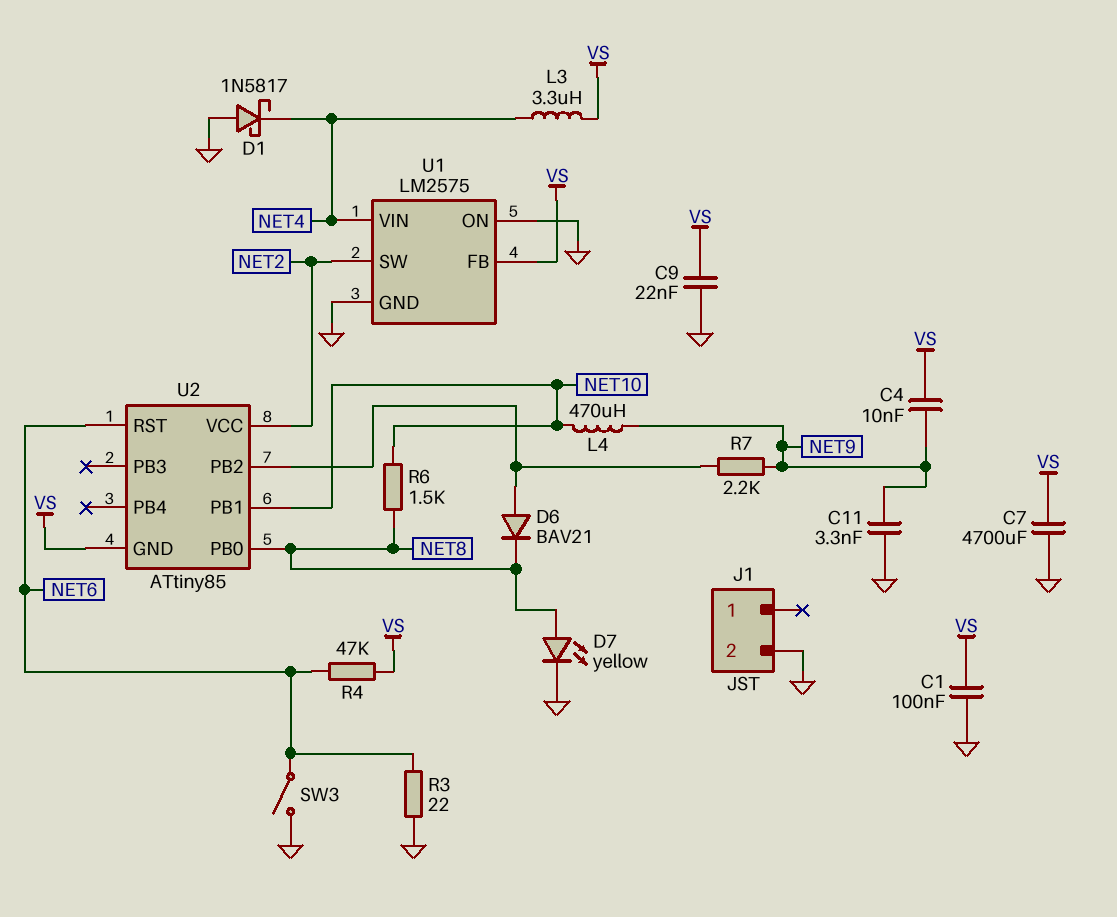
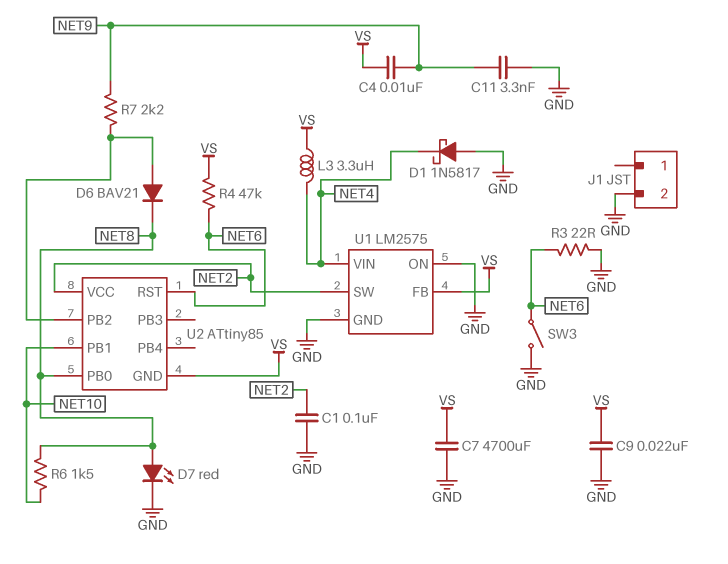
C1: 100nF (GND, VS) -> 100nF (GND, NET2)
D7: LED yellow (A NET8, K GND) -> LED red (A NET8, K GND)
L4: 470uH (NET9, NET10) -> none

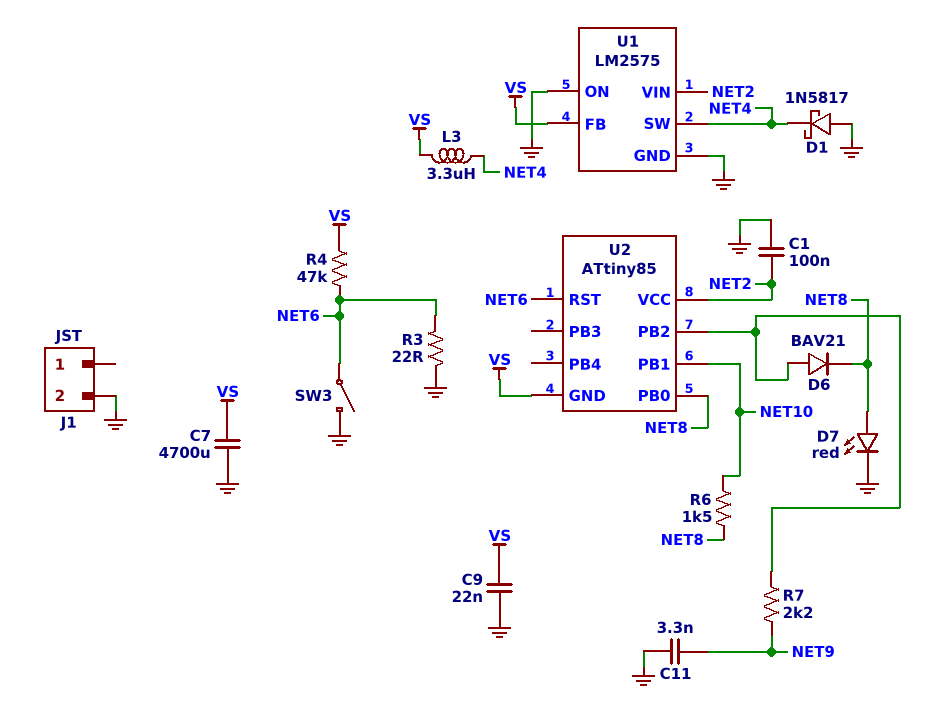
C4: 10nF (NET9, VS) -> none
U1 pin SW: NET2 -> NET4
U1 pin VIN: NET4 -> NET2

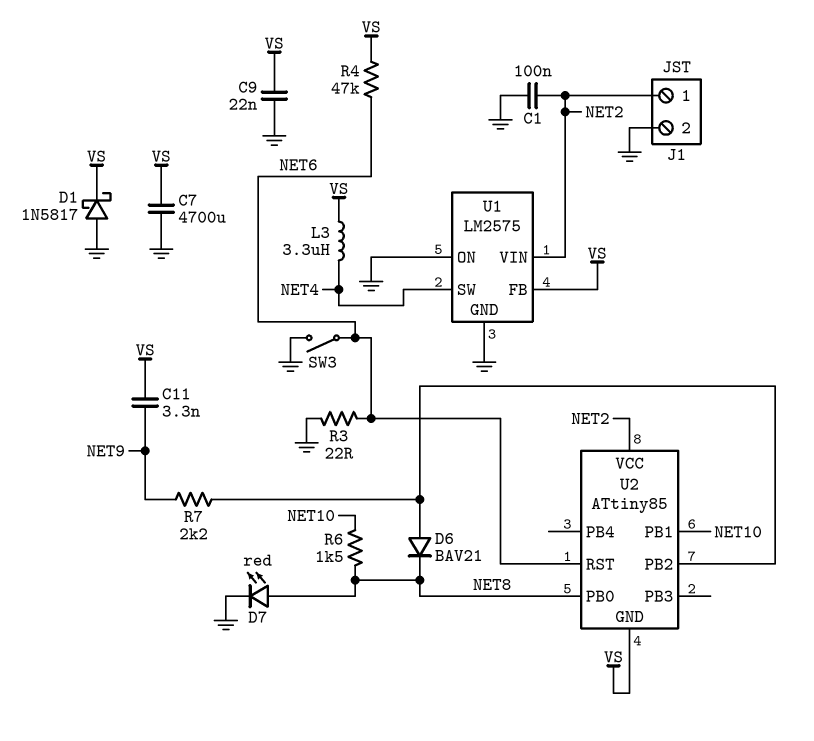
C11: 3.3nF (GND, NET9) -> 3.3nF (NET9, VS)
D1: schottky 1N5817 (A GND, K NET4) -> schottky 1N5817 (A GND, K VS)
J1 pin 1: none -> NET2

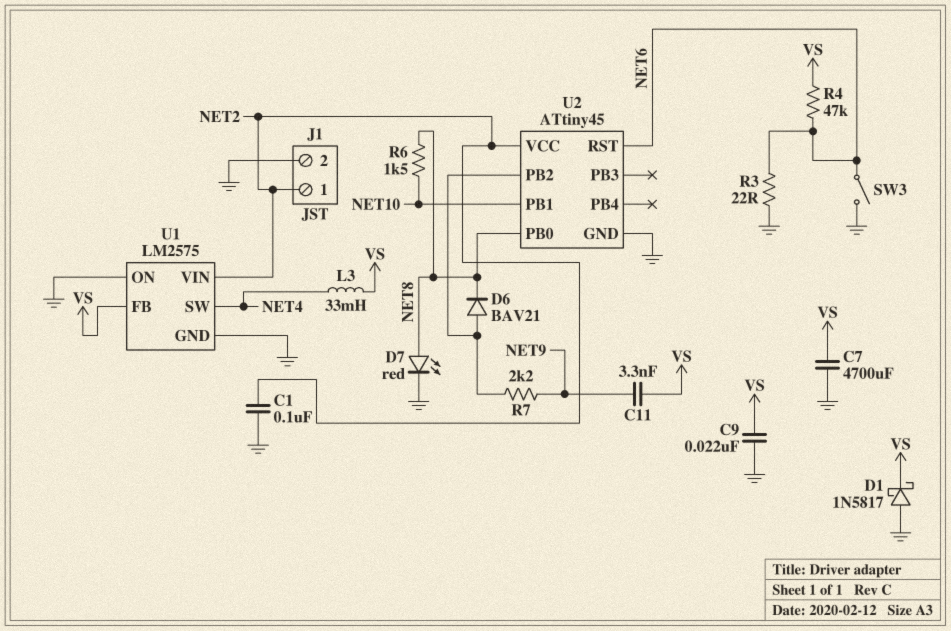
L3: 3.3uH (NET4, VS) -> 33mH (NET4, VS)
U2: ATtiny85 -> ATtiny45
U2 pin GND: VS -> GND

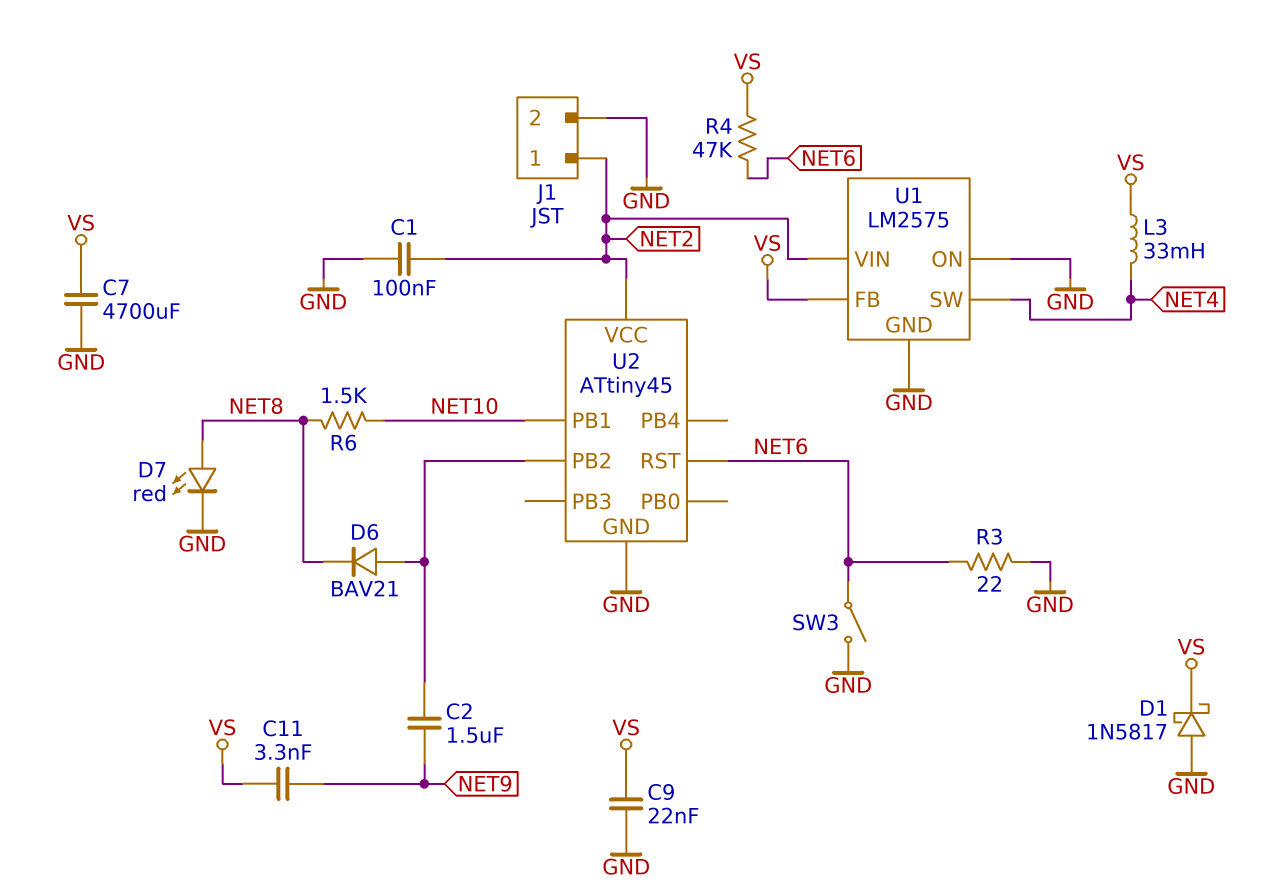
C2: none -> 1.5uF (NET9, U2/PB2)
R7: 2.2k (NET9, U2/PB2) -> none
U2 pin PB0: NET8 -> none

